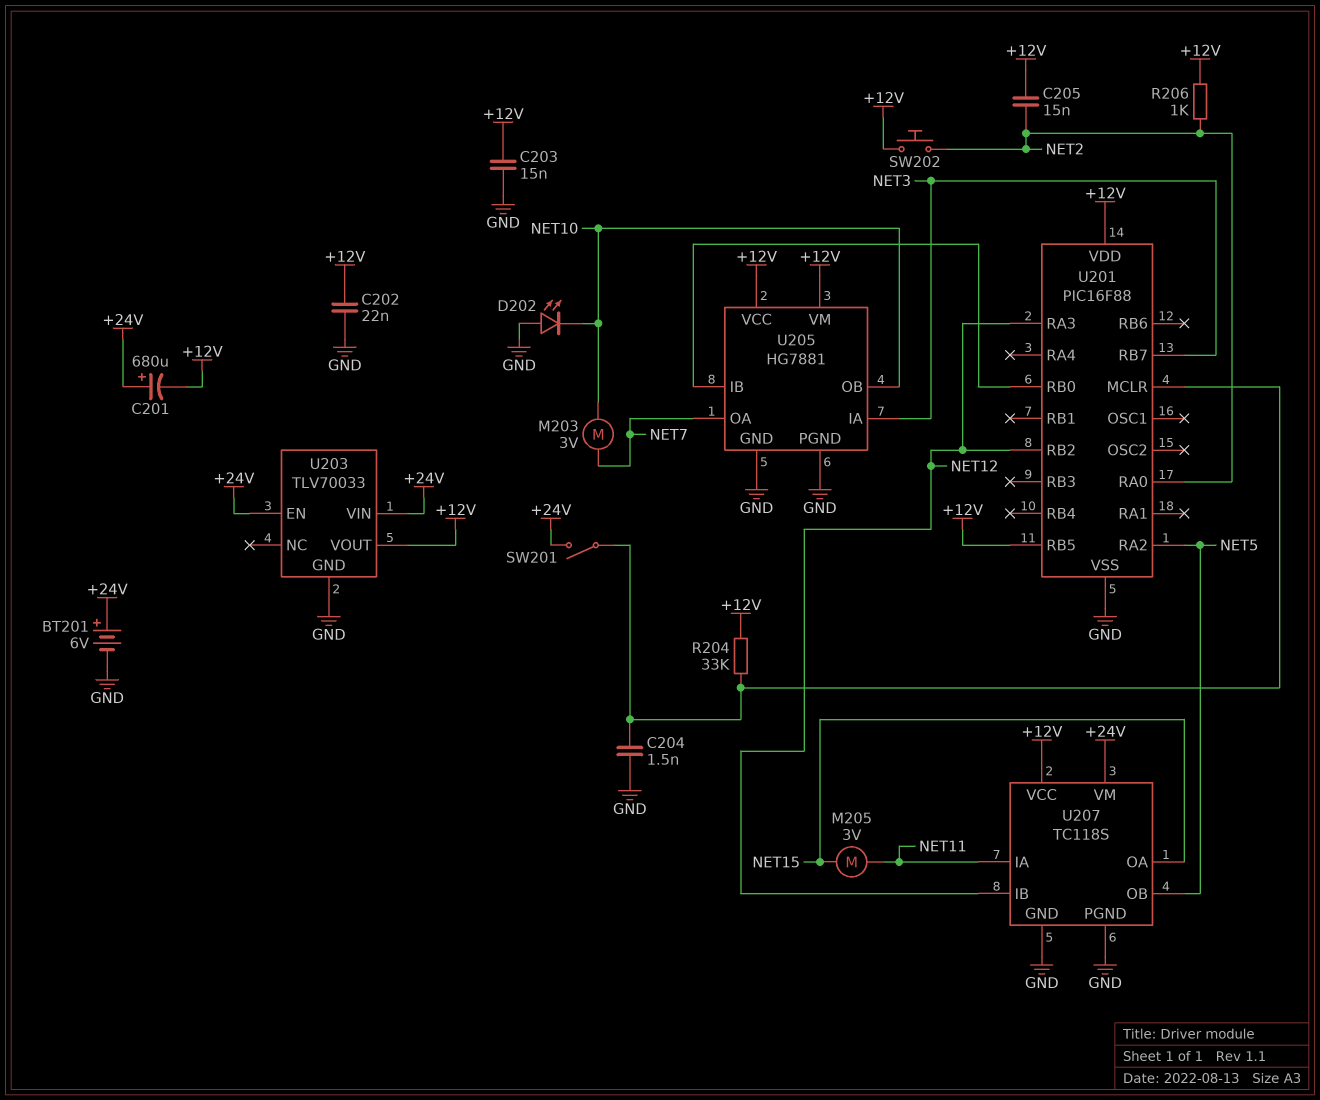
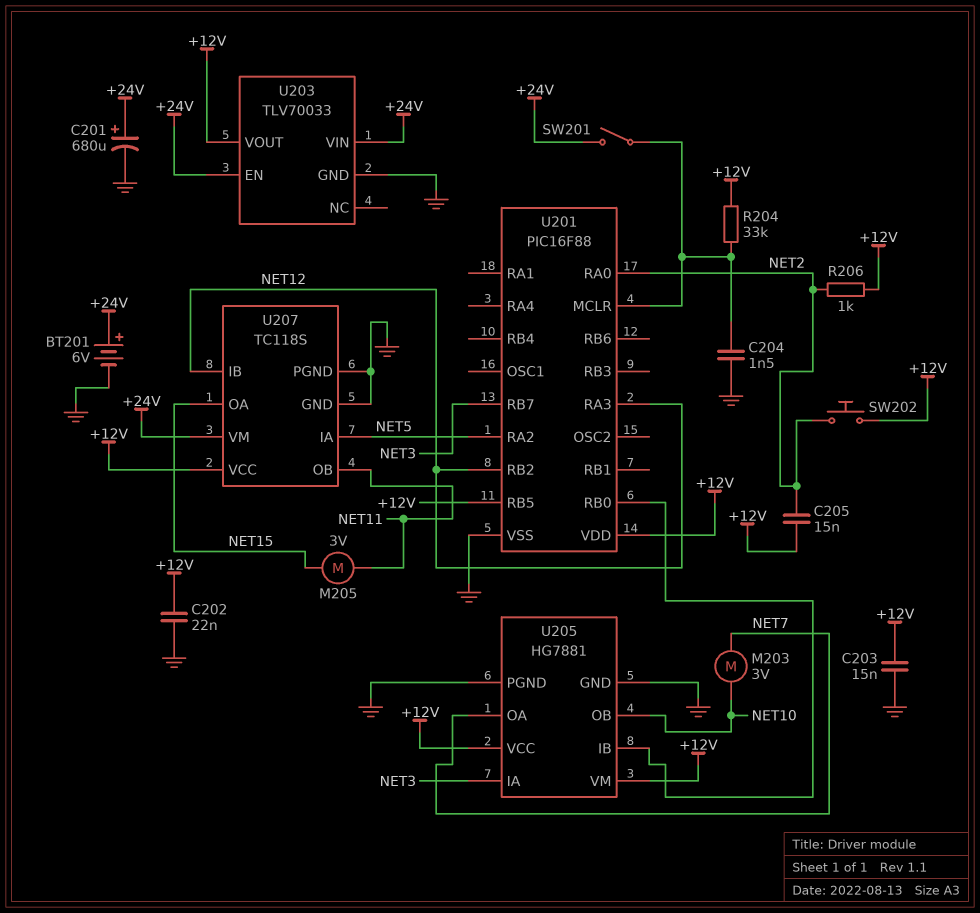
C201: 680uF (plus +24V, minus +12V) -> 680uF (plus +24V, minus GND)
D202: LED (A GND, K NET10) -> none
U207 pin IA: NET11 -> NET5
U207 pin OB: NET5 -> NET11

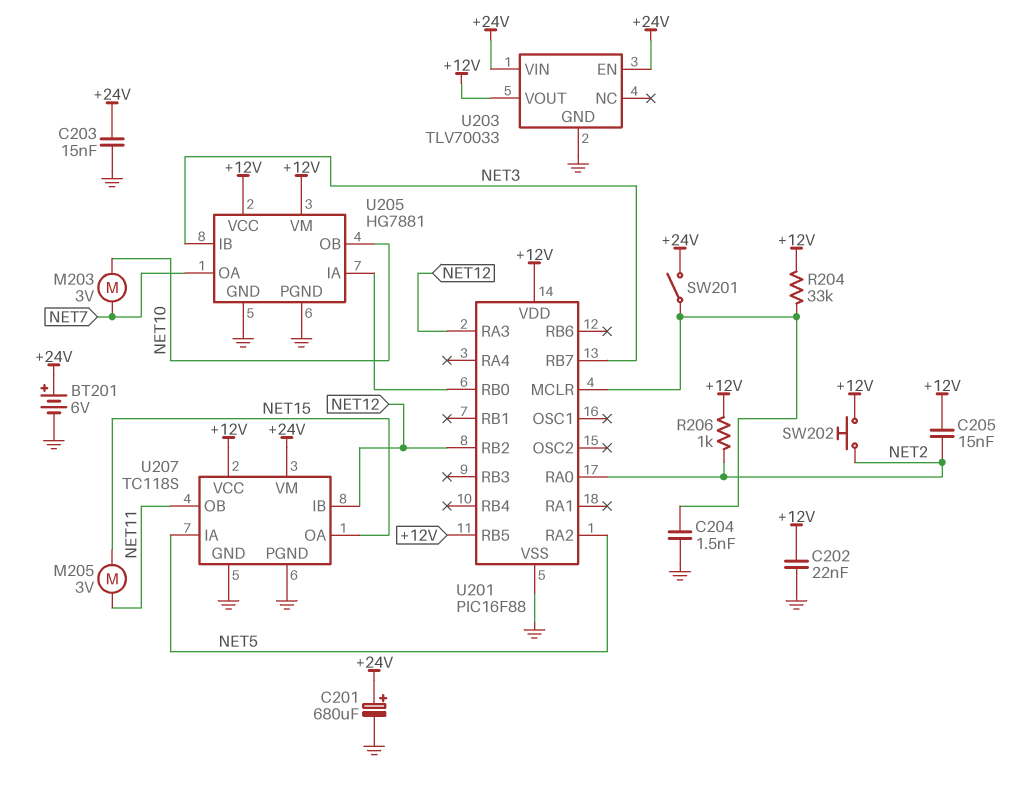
C203: 15nF (+12V, GND) -> 15nF (+24V, GND)
U205 pin IA: NET3 -> U201/RB0
U205 pin IB: U201/RB0 -> NET3

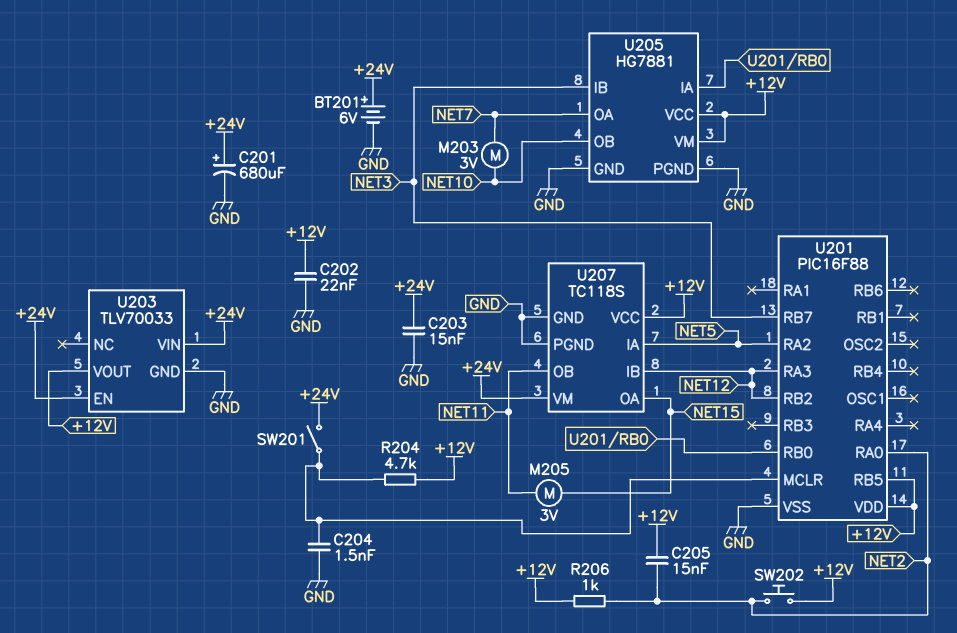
R204: 33k (+12V, U201/MCLR) -> 4.7k (+12V, U201/MCLR)

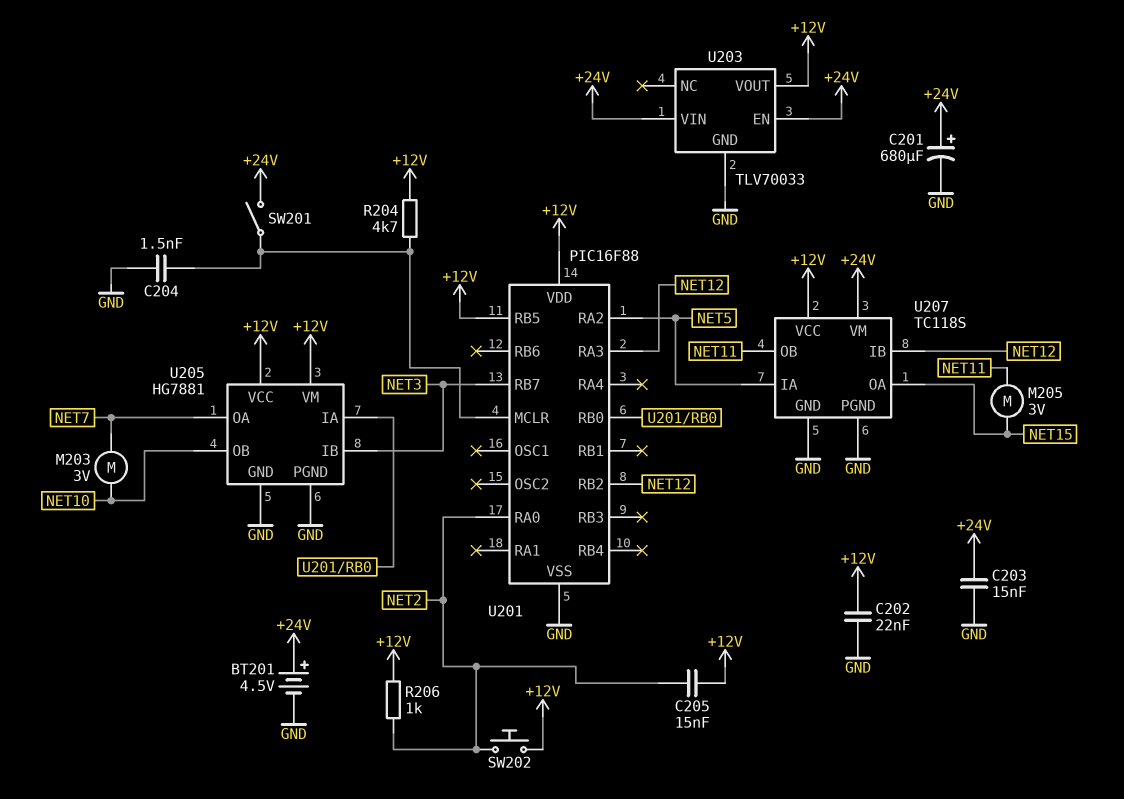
BT201: 6V (plus +24V, minus GND) -> 4.5V (plus +24V, minus GND)

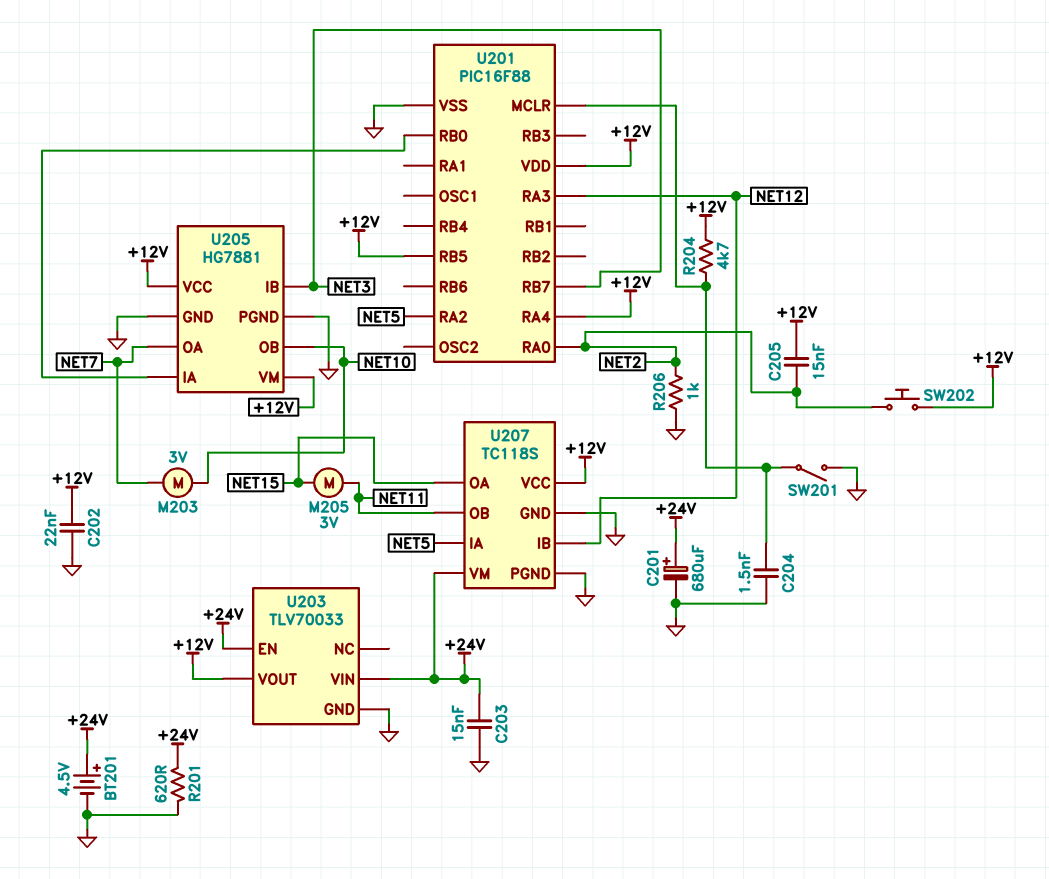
R201: none -> 620 (+24V, GND)
R206: 1k (+12V, NET2) -> 1k (GND, NET2)
SW201: switch (+24V, U201/MCLR) -> switch (GND, U201/MCLR)
U201 pin RA4: none -> +12V
U201 pin RB2: NET12 -> none

